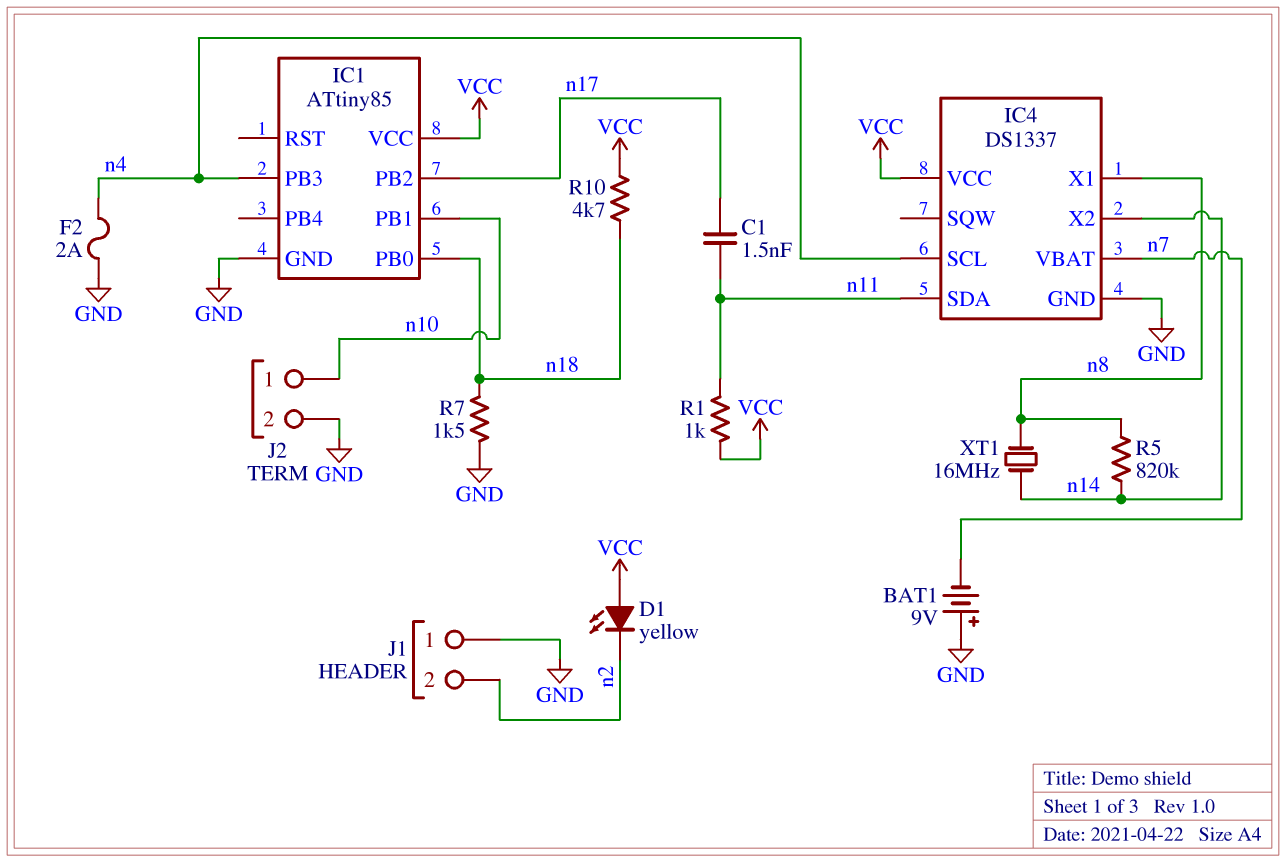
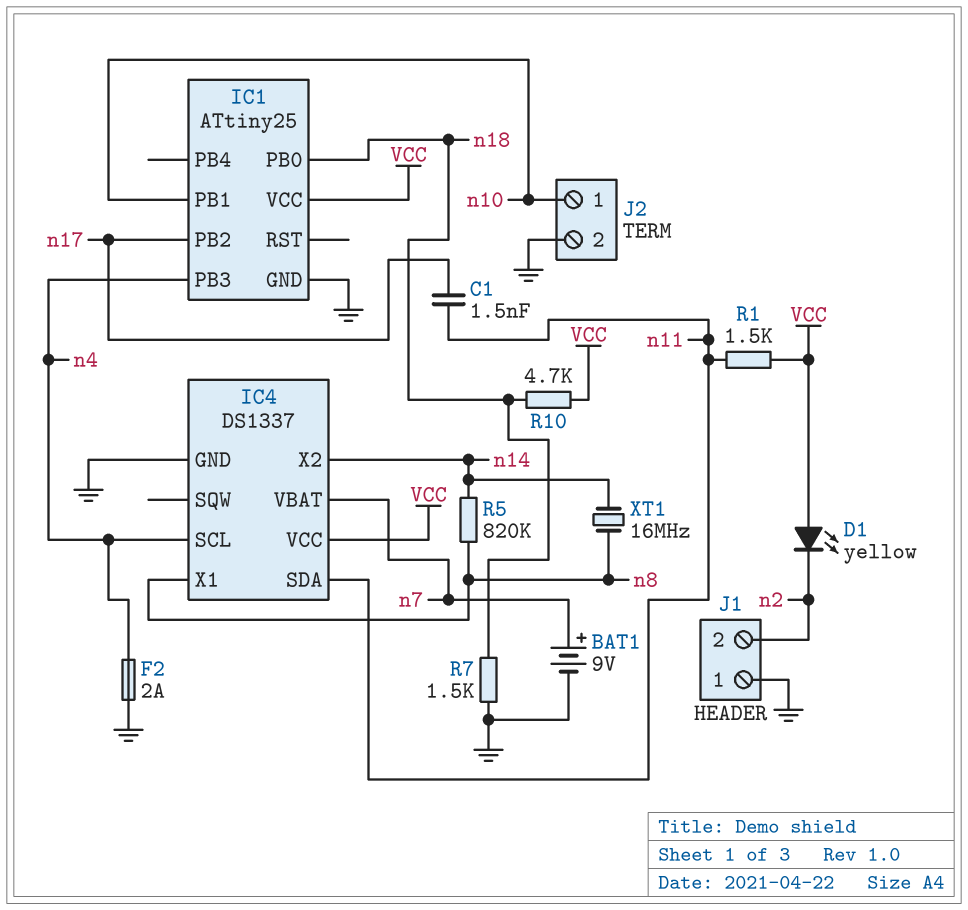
BAT1: 9V (plus GND, minus n7) -> 9V (plus n7, minus GND)
IC1: ATtiny85 -> ATtiny25
R1: 1k (VCC, n11) -> 1.5k (VCC, n11)

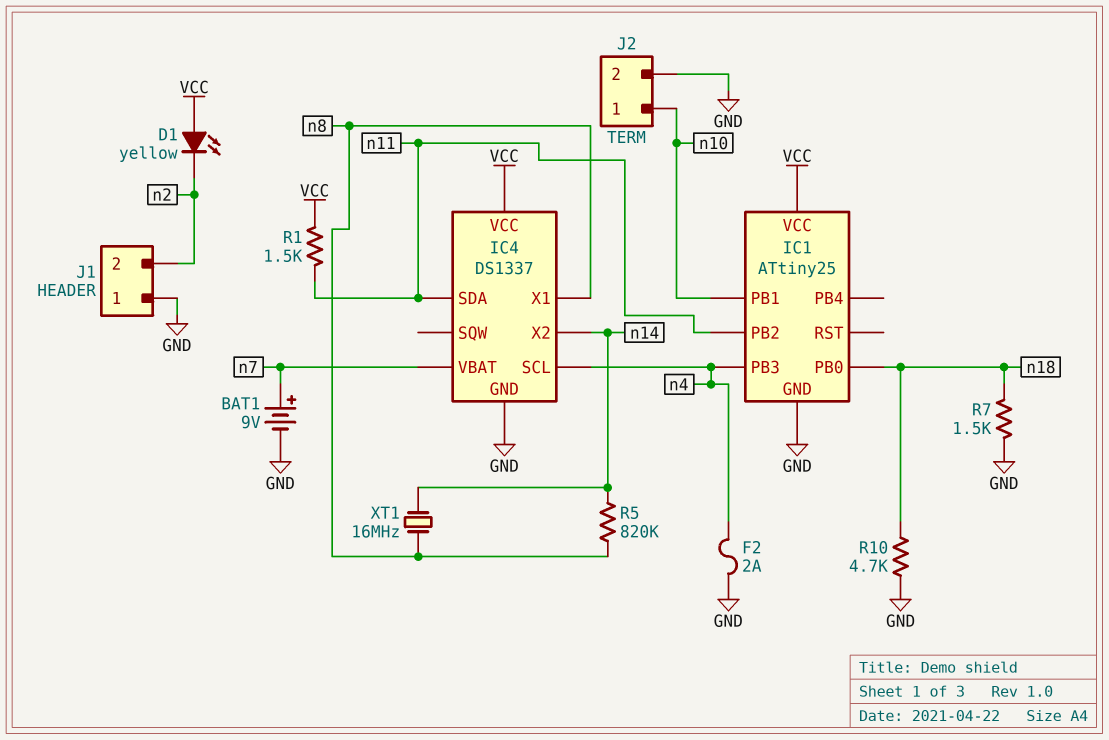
C1: 1.5nF (n11, n17) -> none
IC1 pin PB2: n17 -> n11
R10: 4.7k (VCC, n18) -> 4.7k (GND, n18)

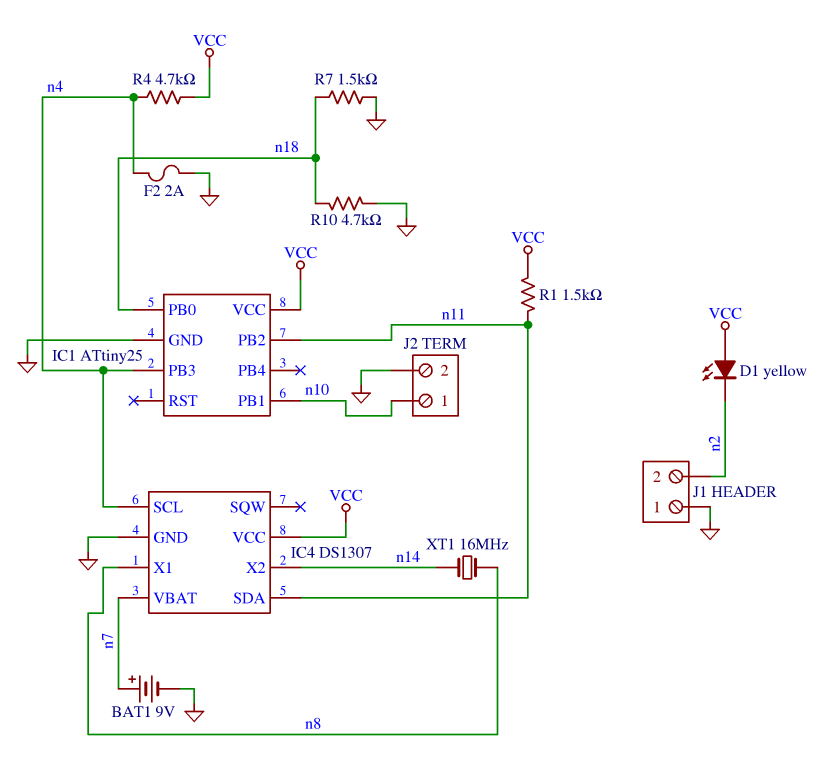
IC4: DS1337 -> DS1307
R4: none -> 4.7k (VCC, n4)
R5: 820k (n8, n14) -> none

